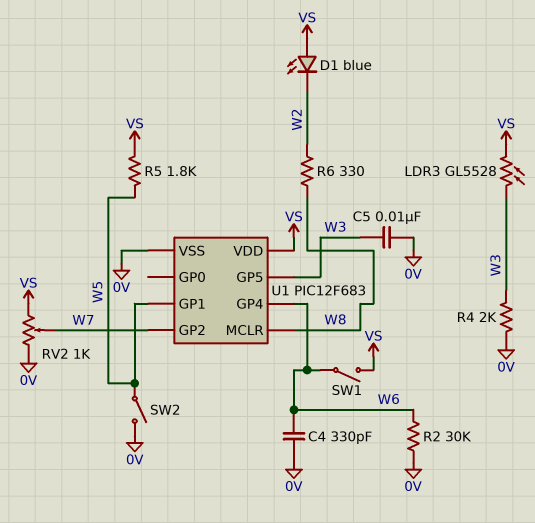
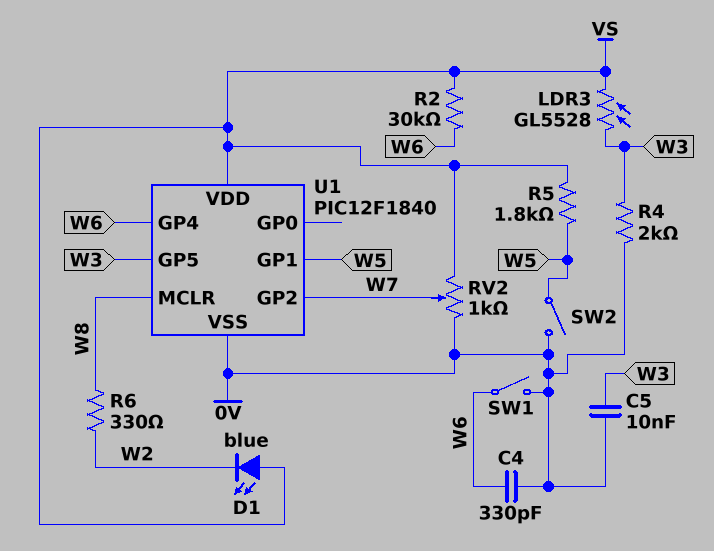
R2: 30k (0V, W6) -> 30k (VS, W6)
SW1: switch (VS, W6) -> switch (0V, W6)
U1: PIC12F683 -> PIC12F1840

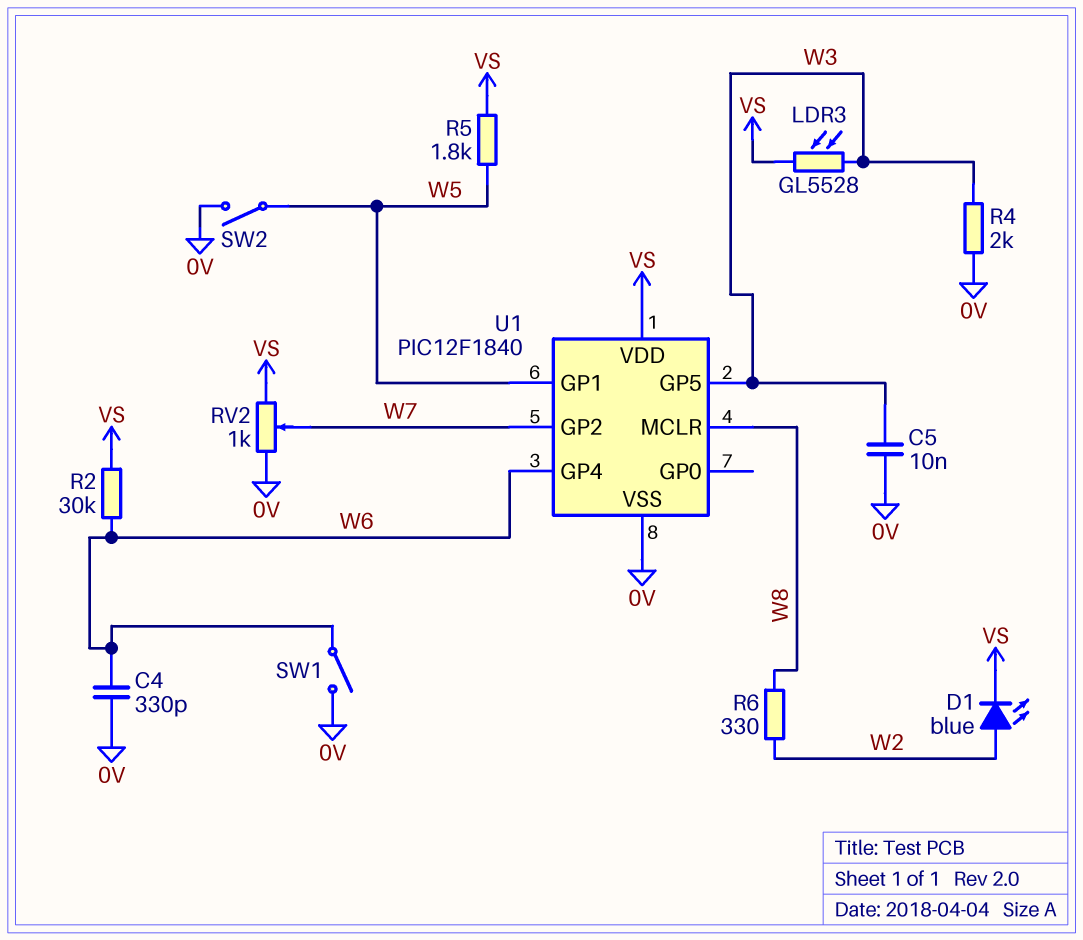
D1: LED blue (A VS, K W2) -> LED blue (A W2, K VS)

